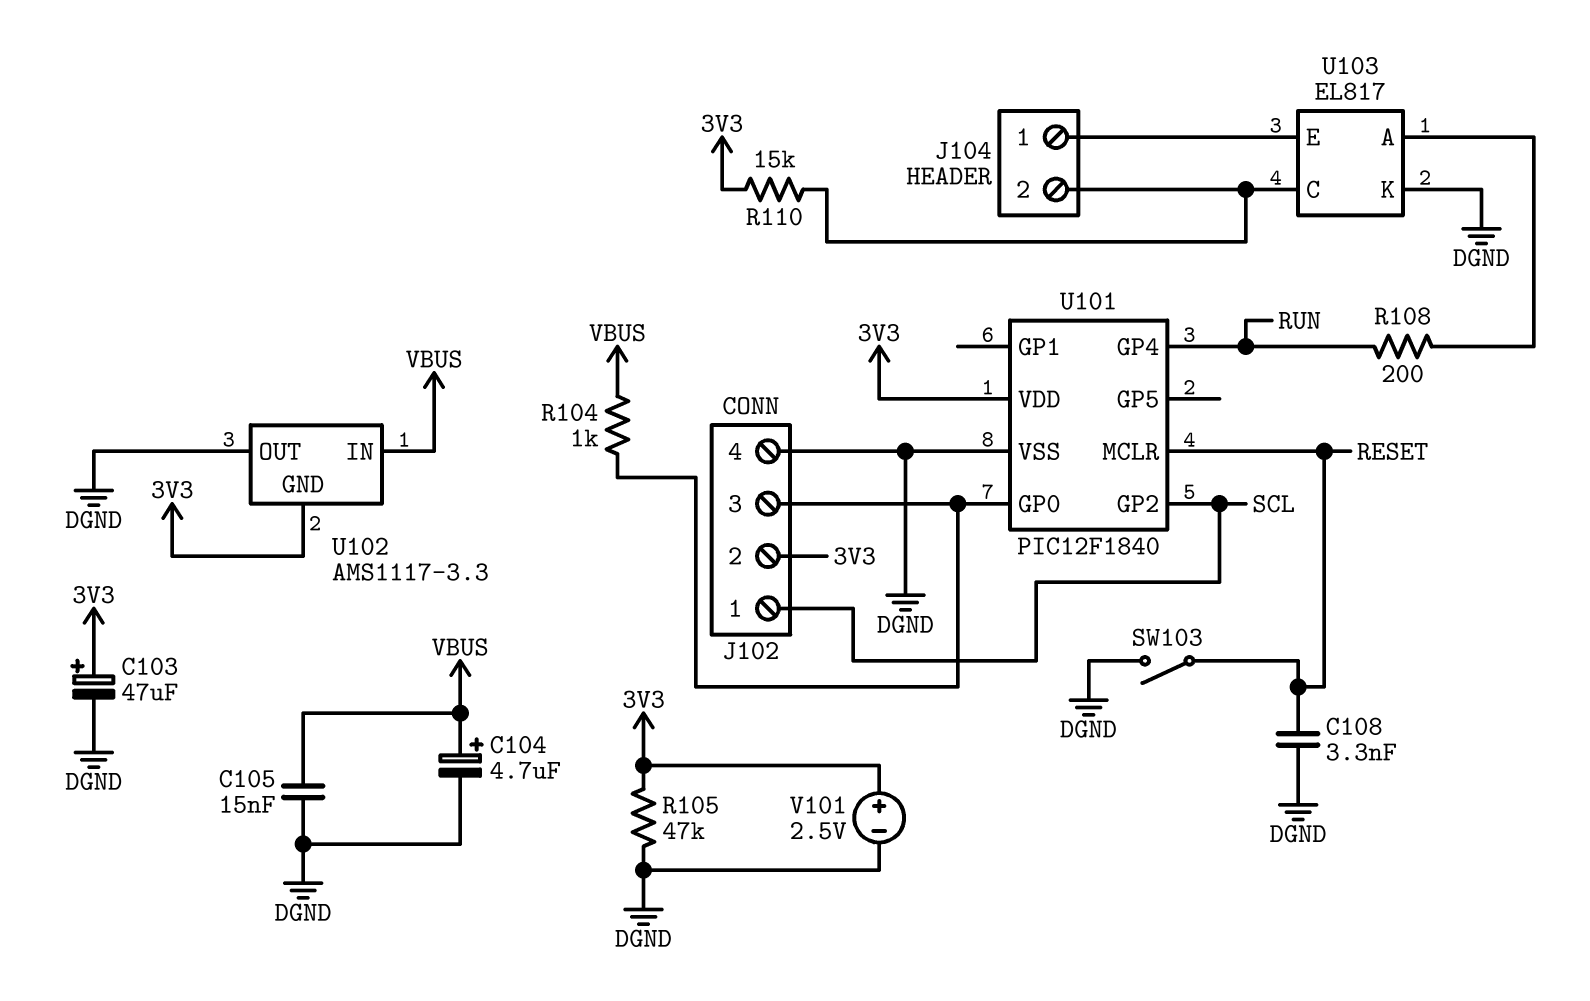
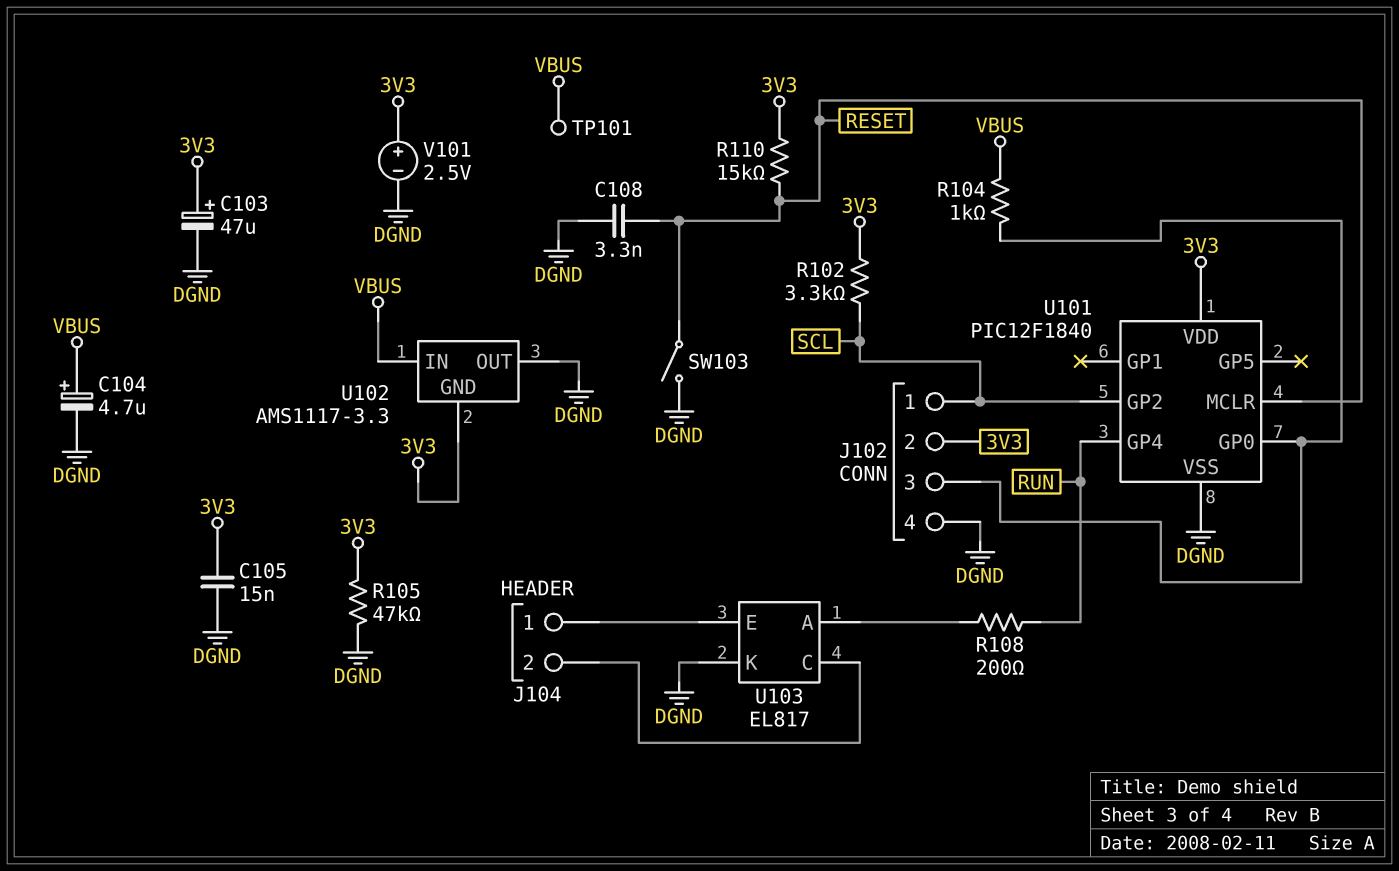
C105: 15nF (DGND, VBUS) -> 15nF (3V3, DGND)
R102: none -> 3.3k (3V3, SCL)
R110: 15k (3V3, J104/2) -> 15k (3V3, RESET)
TP101: none -> test point (VBUS)

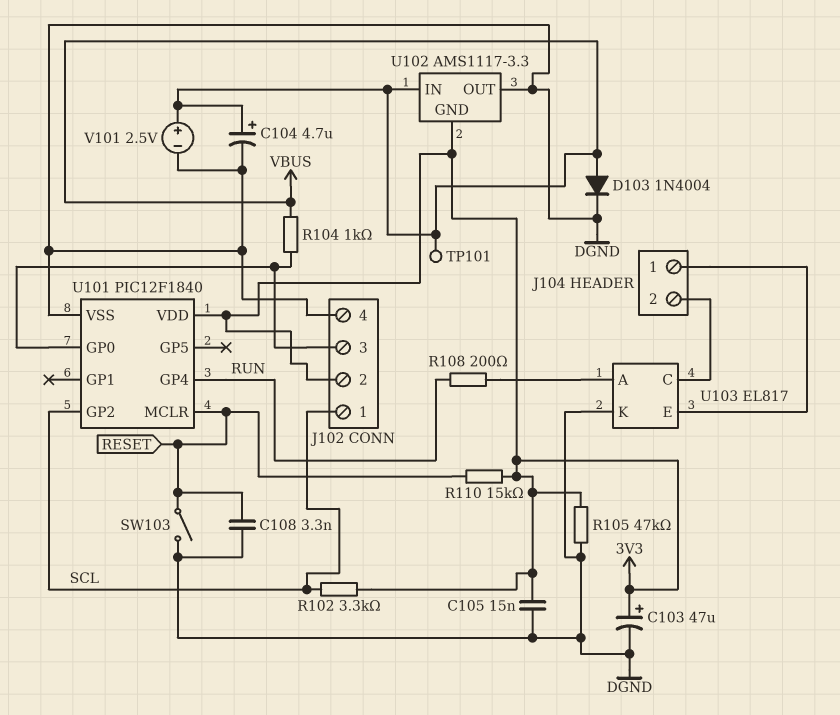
D103: none -> diode 1N4004 (A VBUS, K DGND)
V101: 2.5V (plus 3V3, minus DGND) -> 2.5V (plus VBUS, minus DGND)

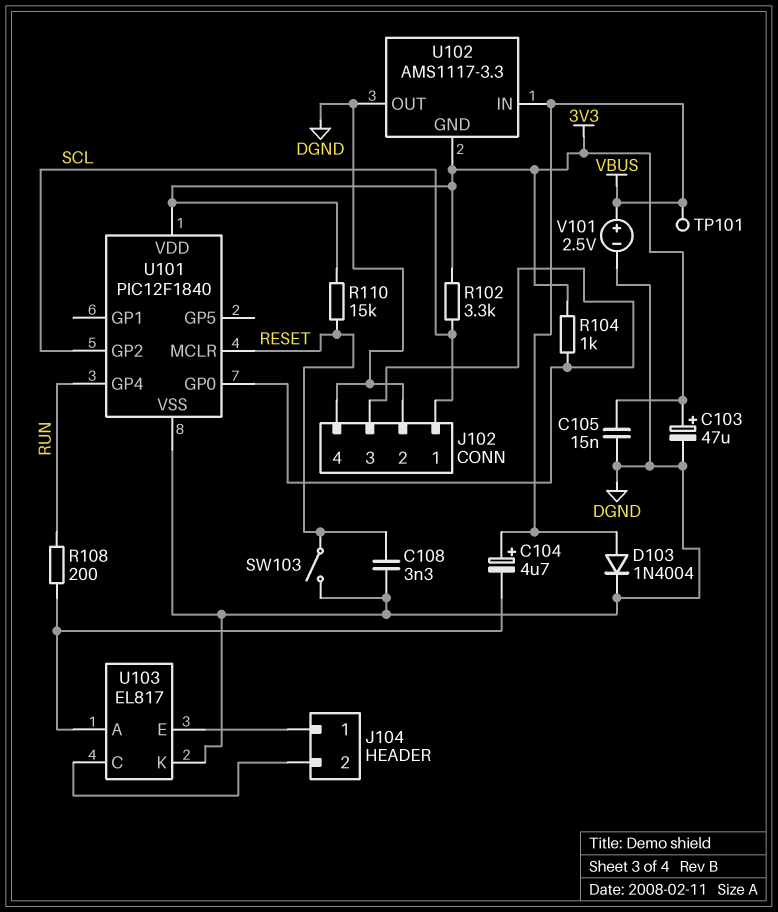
C104: 4.7uF (plus VBUS, minus DGND) -> 4.7uF (plus VBUS, minus U103/A)
J102 pin 2: 3V3 -> DGND
R104: 1k (J102/3, VBUS) -> 1k (3V3, J102/3)
R105: 47k (3V3, DGND) -> none

